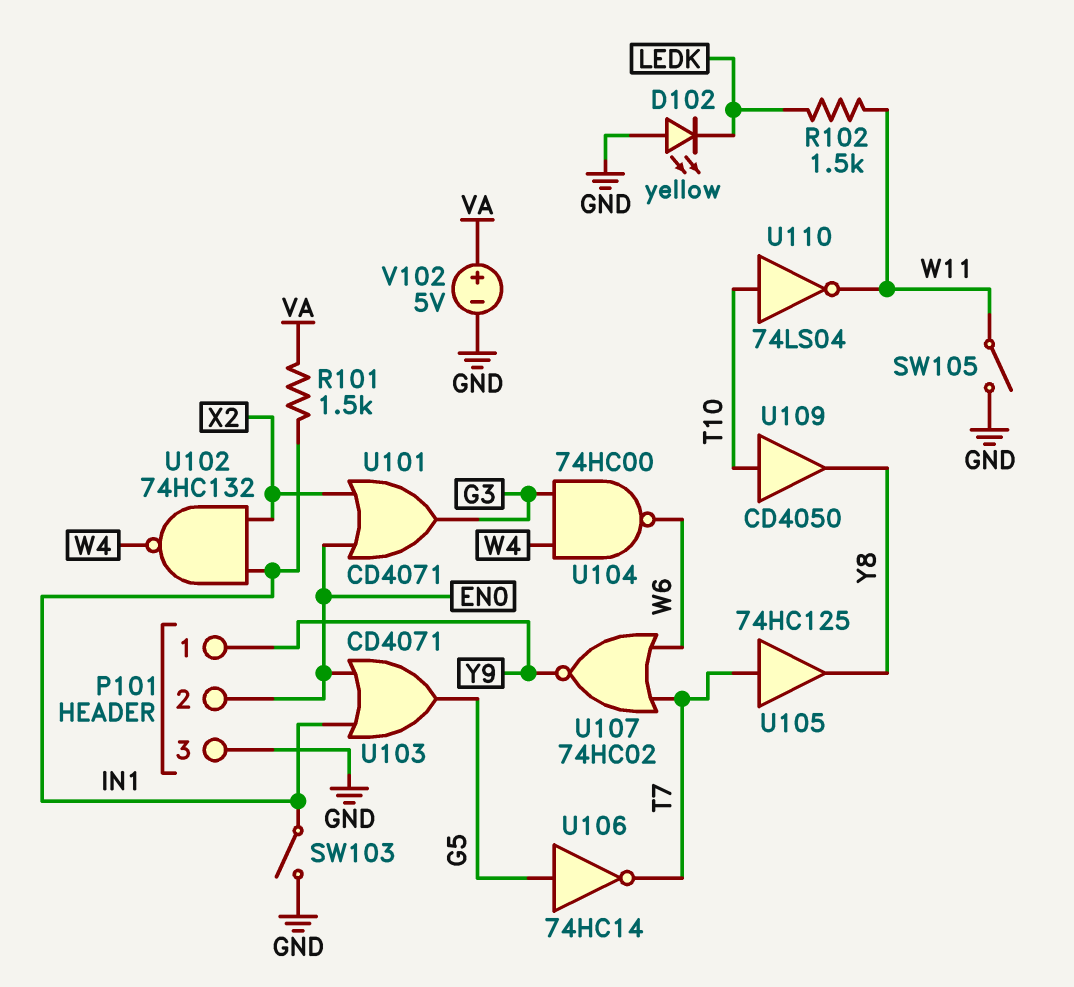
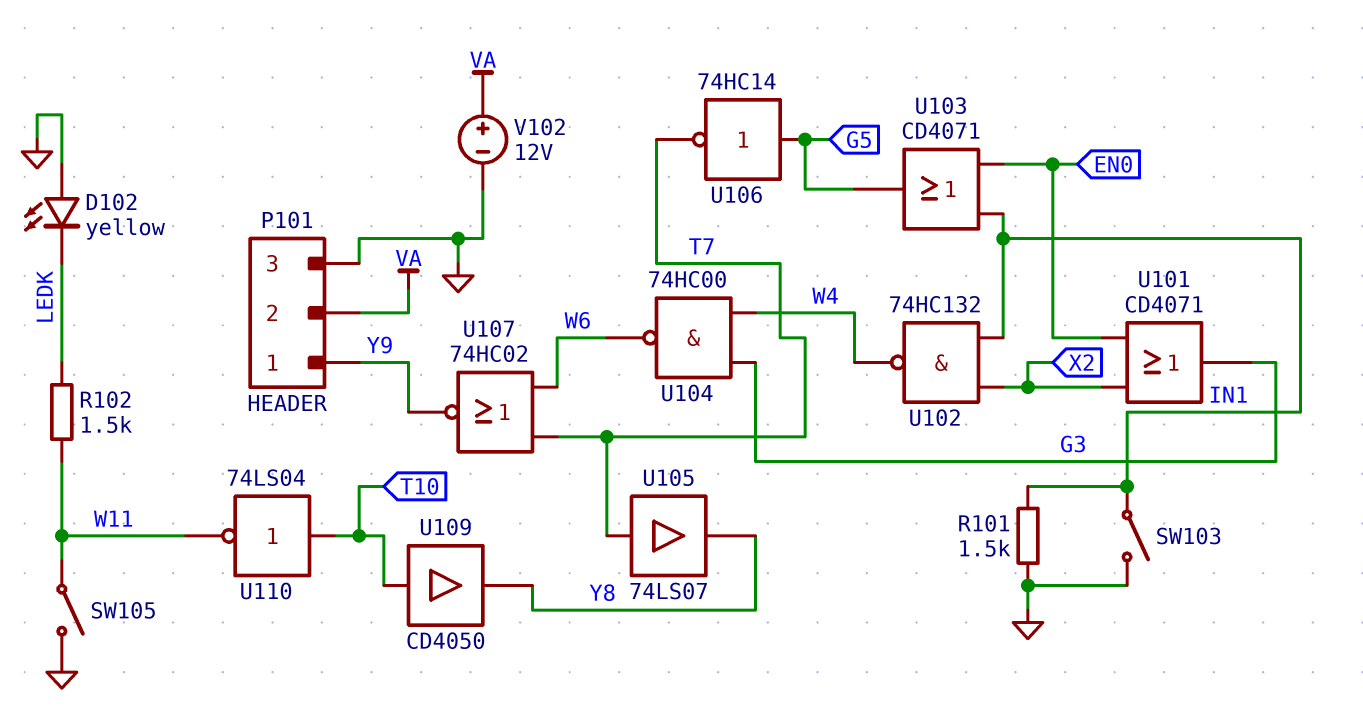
P101 pin 2: EN0 -> VA
R101: 1.5k (IN1, VA) -> 1.5k (GND, IN1)
U105: buffer 74HC125 (in T7, out Y8) -> buffer 74LS07 (in T7, out Y8)
V102: 5V (plus VA, minus GND) -> 12V (plus VA, minus GND)

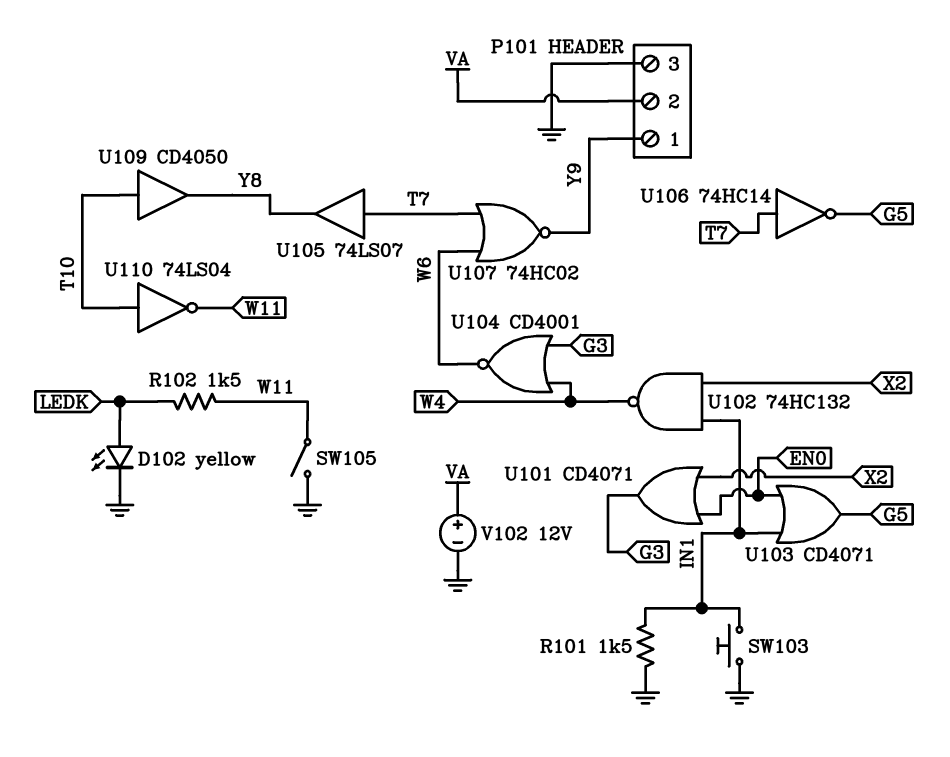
D102: LED yellow (A GND, K LEDK) -> LED yellow (A LEDK, K GND)
SW103: switch (GND, IN1) -> button (GND, IN1)
U104: NAND 74HC00 (in G3, in W4, out W6) -> NOR CD4001 (in G3, in W4, out W6)
U106: NOT 74HC14 (in G5, out T7) -> NOT 74HC14 (in T7, out G5)

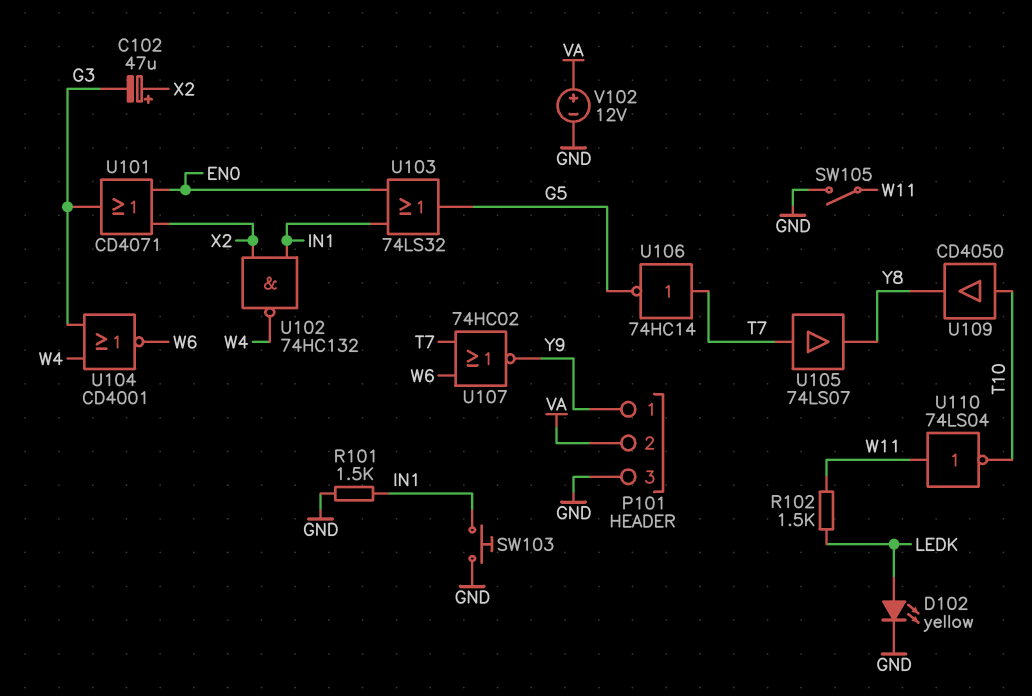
C102: none -> 47uF (plus X2, minus G3)
U103: OR CD4071 (in EN0, in IN1, out G5) -> OR 74LS32 (in EN0, in IN1, out G5)
U110: NOT 74LS04 (in T10, out W11) -> NOT 74LS04 (in W11, out T10)

